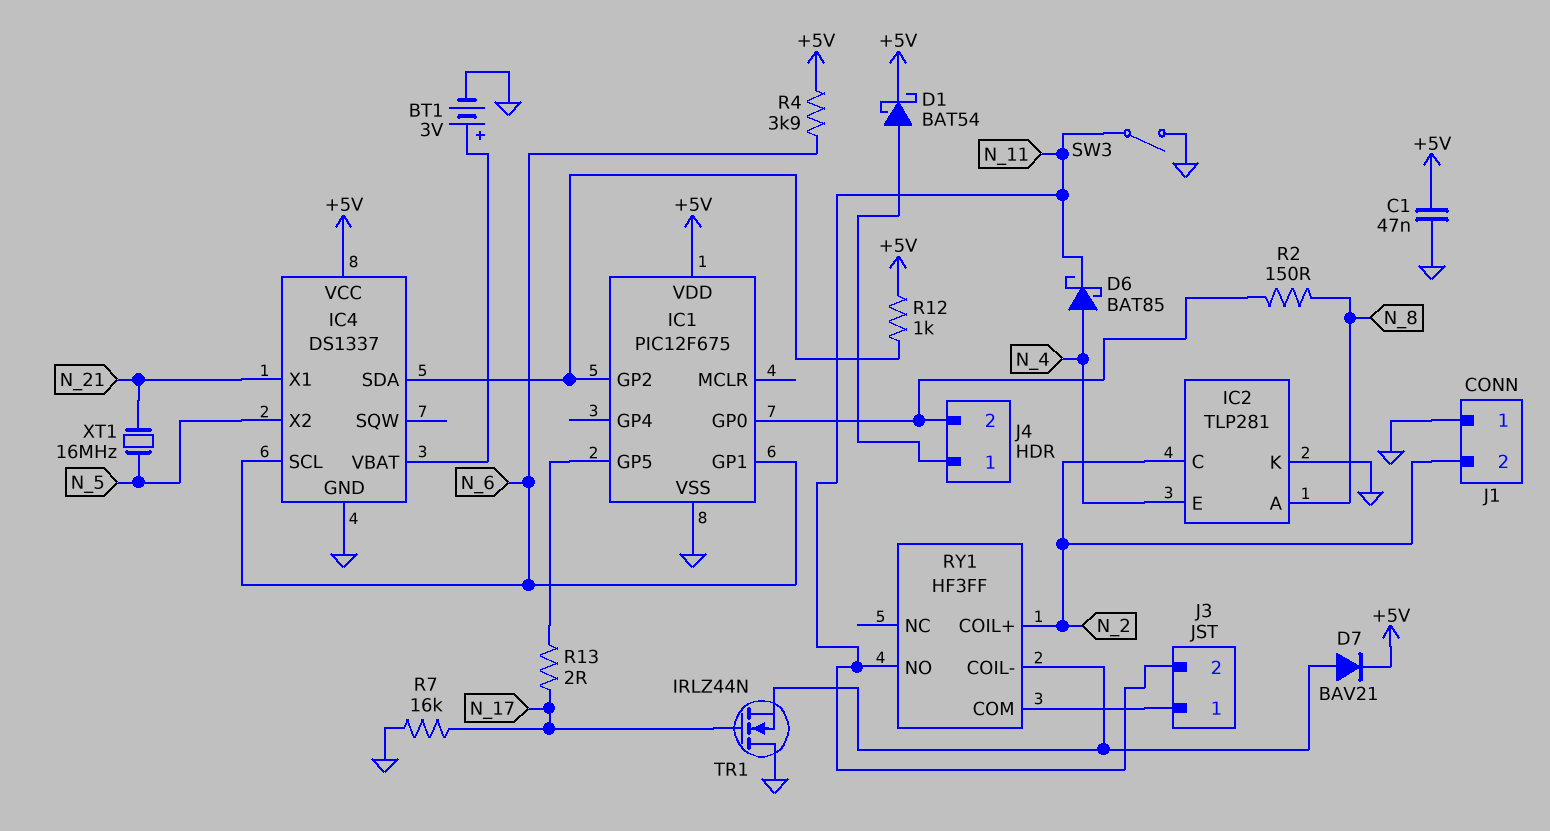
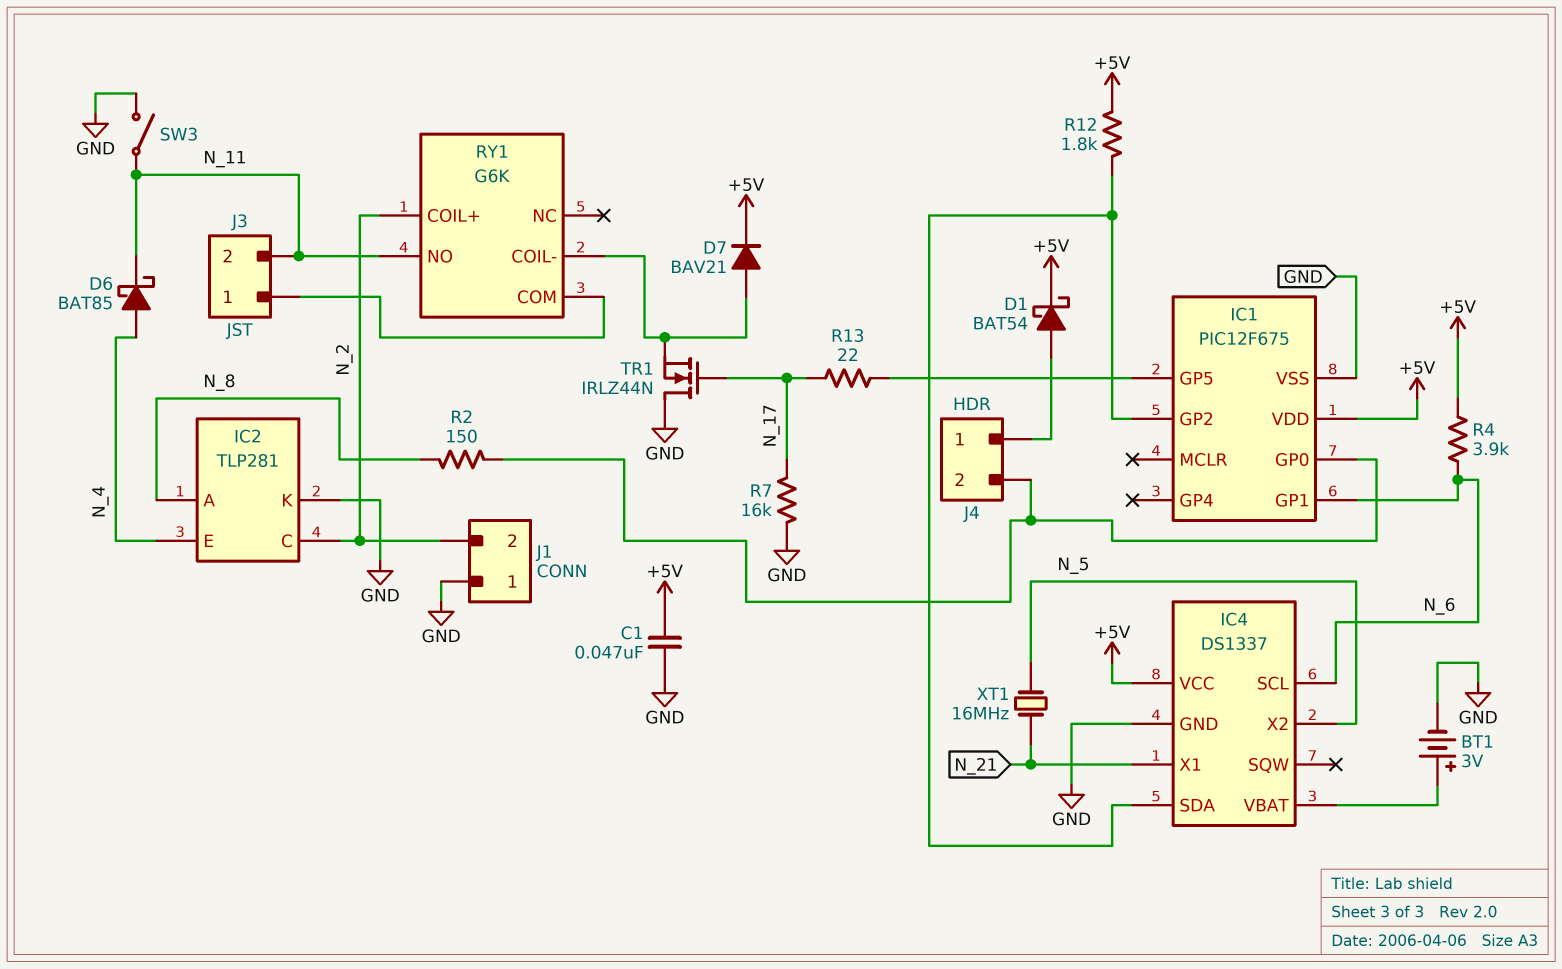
R12: 1k (+5V, IC1/GP2) -> 1.8k (+5V, IC1/GP2)
R13: 2 (IC1/GP5, N_17) -> 22 (IC1/GP5, N_17)
RY1: HF3FF -> G6K

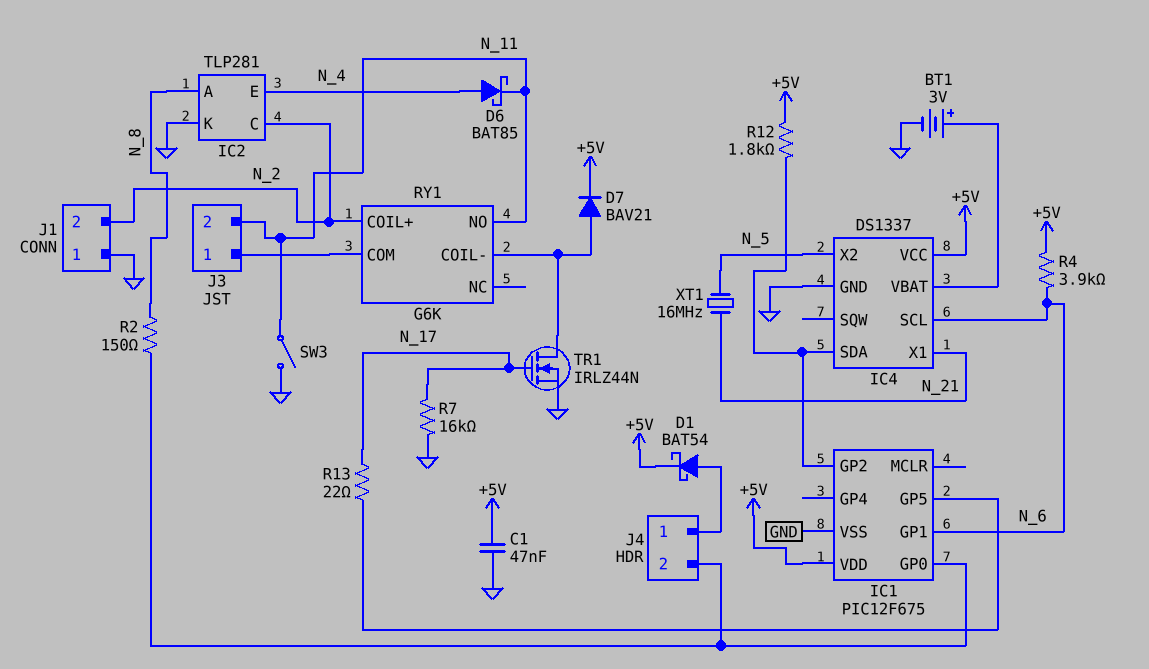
TR1: NMOS IRLZ44N (G N_17, D GND, S RY1/COIL-) -> NMOS IRLZ44N (G N_17, D RY1/COIL-, S GND)

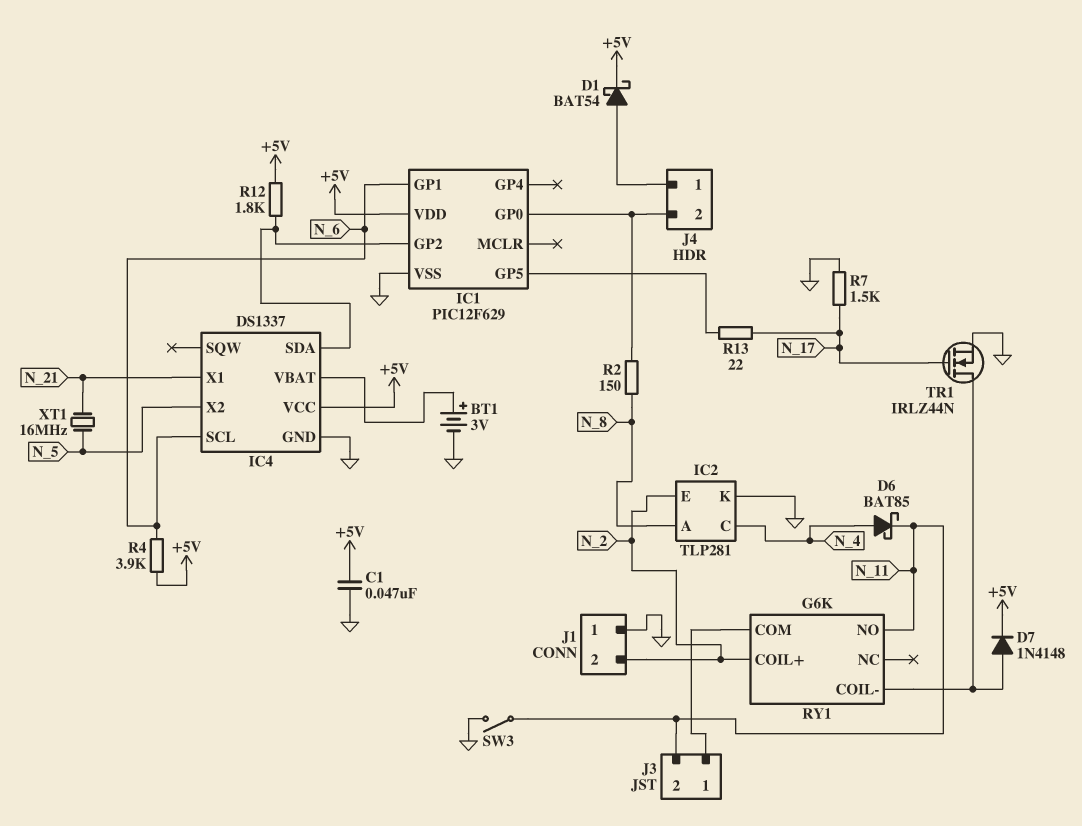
D7: diode BAV21 (A RY1/COIL-, K +5V) -> diode 1N4148 (A RY1/COIL-, K +5V)
IC1: PIC12F675 -> PIC12F629
IC2 pin C: N_2 -> N_4
IC2 pin E: N_4 -> N_2
R7: 16k (GND, N_17) -> 1.5k (GND, N_17)

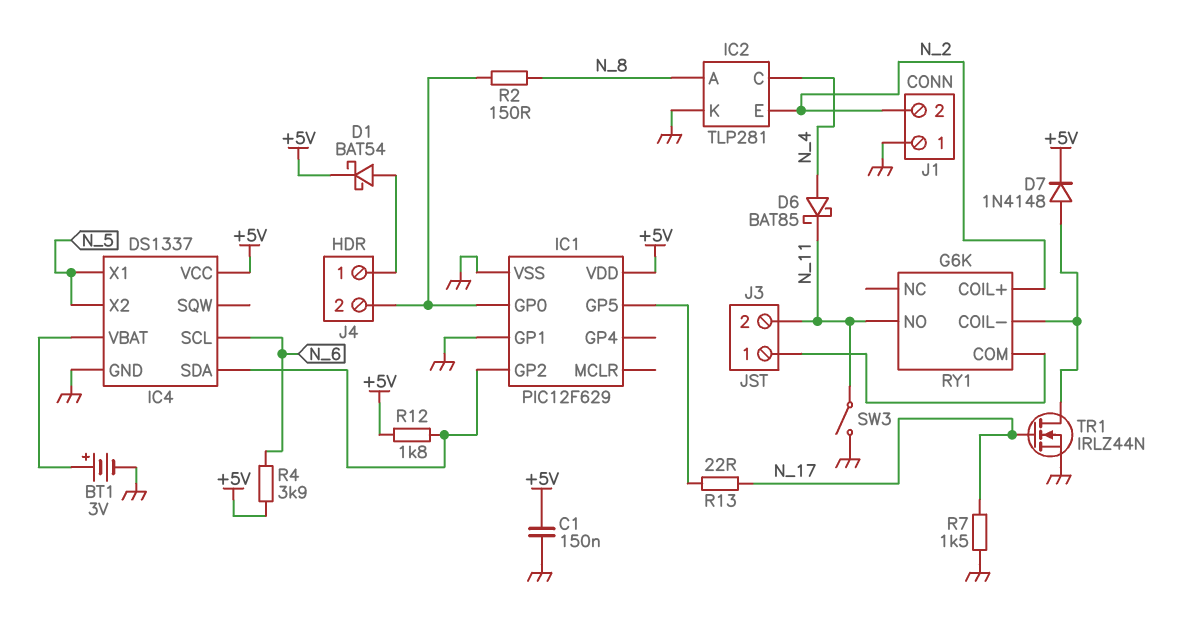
C1: 47nF (+5V, GND) -> 150nF (+5V, GND)
IC1 pin GP1: N_6 -> GND
IC4 pin X1: N_21 -> N_5
XT1: 16MHz (N_5, N_21) -> none

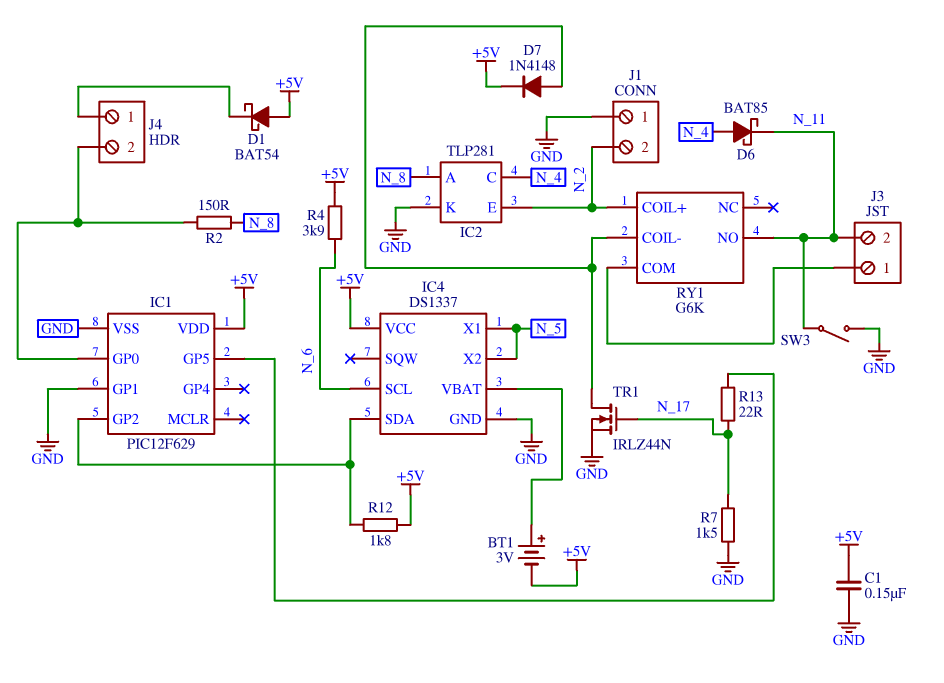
BT1: 3V (plus IC4/VBAT, minus GND) -> 3V (plus IC4/VBAT, minus +5V)
D1: schottky BAT54 (A J4/1, K +5V) -> schottky BAT54 (A +5V, K J4/1)

